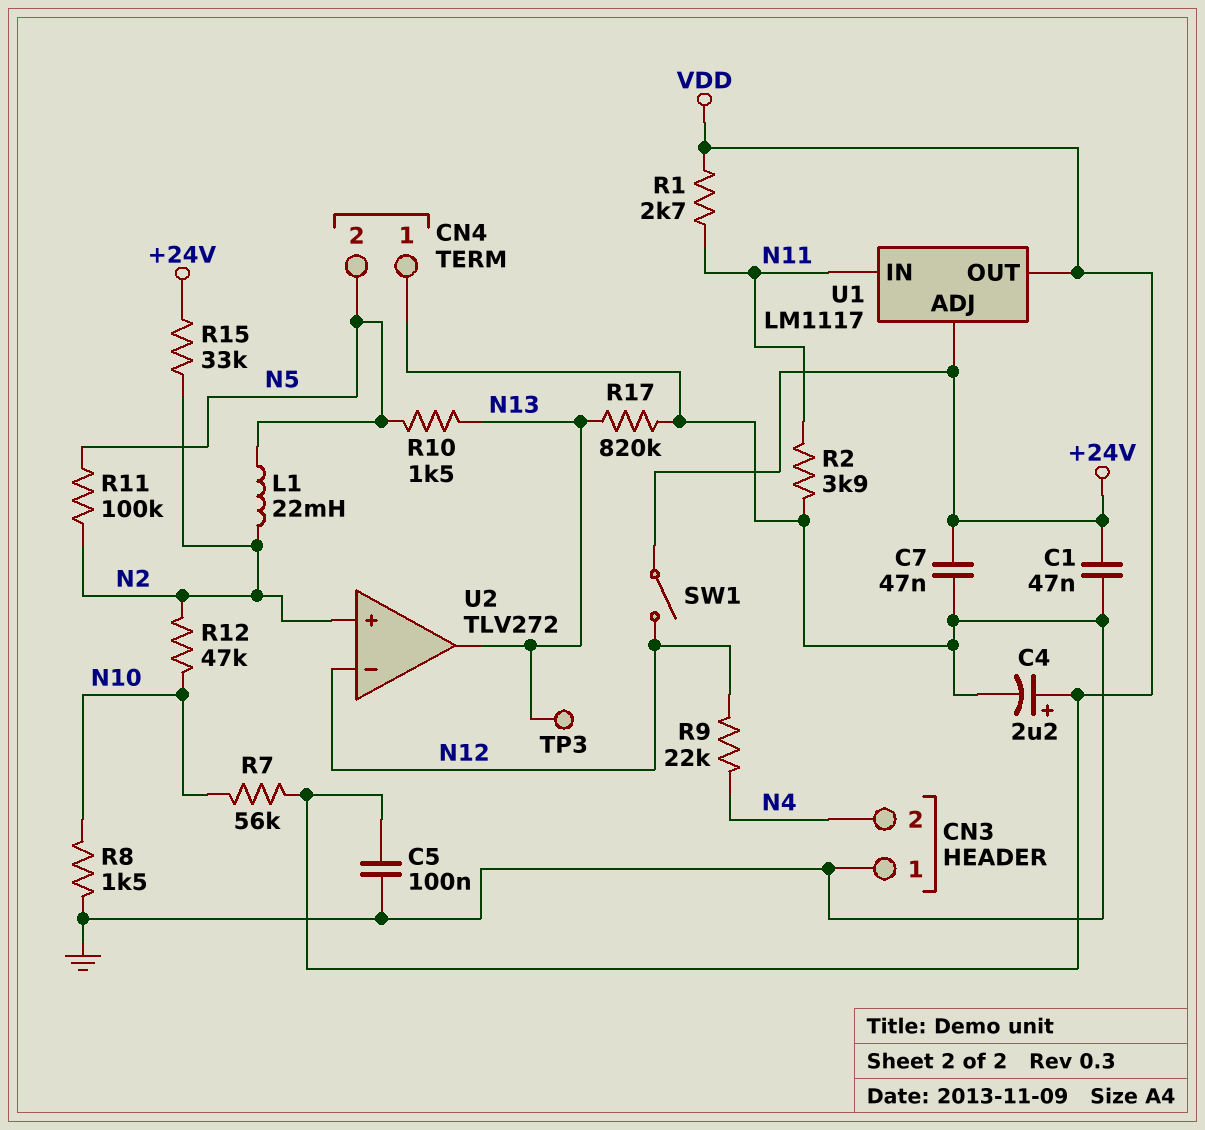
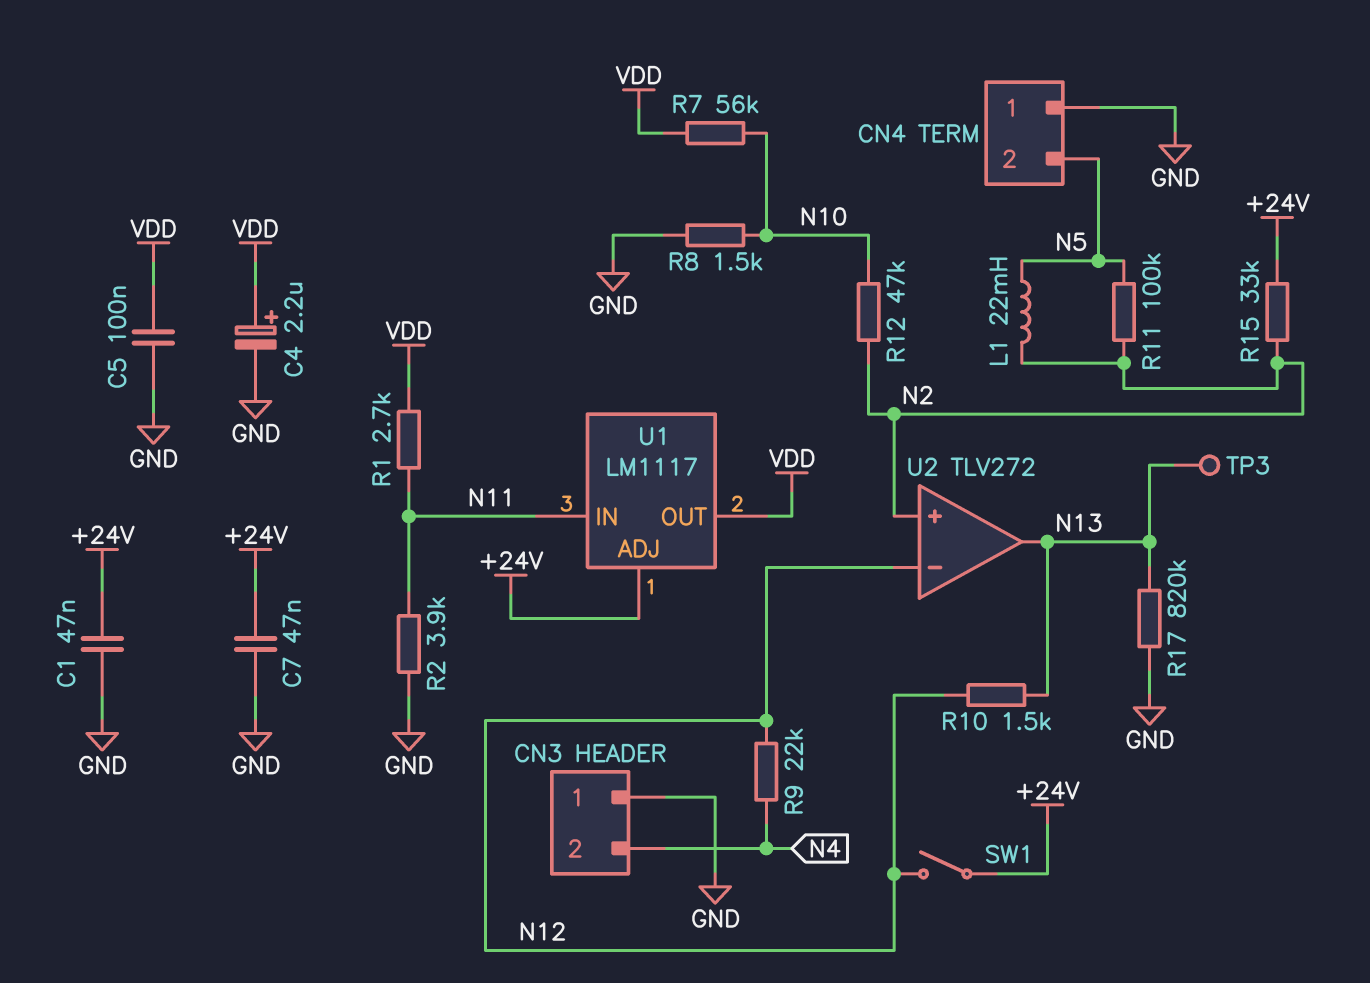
R10: 1.5k (N5, N13) -> 1.5k (N12, N13)

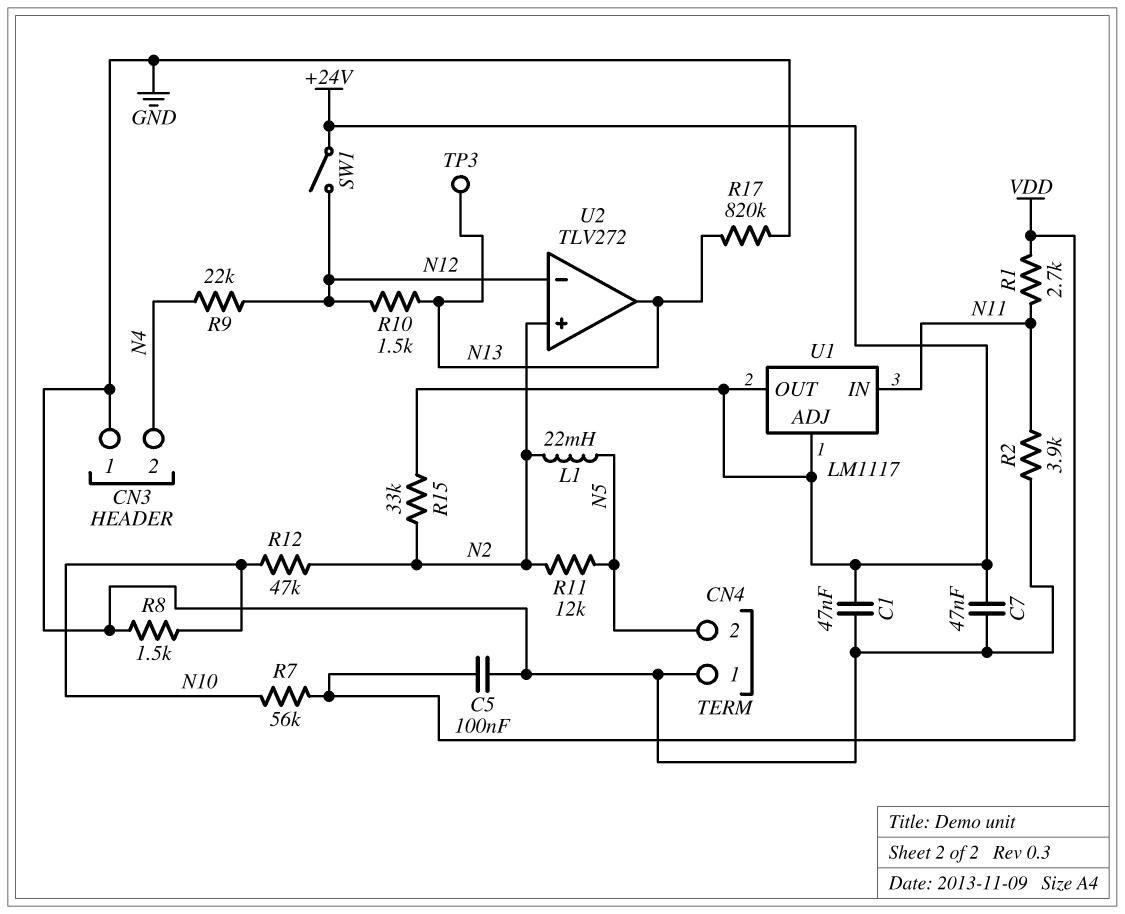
C4: 2.2uF (plus VDD, minus GND) -> none
R11: 100k (N2, N5) -> 12k (N2, N5)
U1 pin OUT: VDD -> +24V

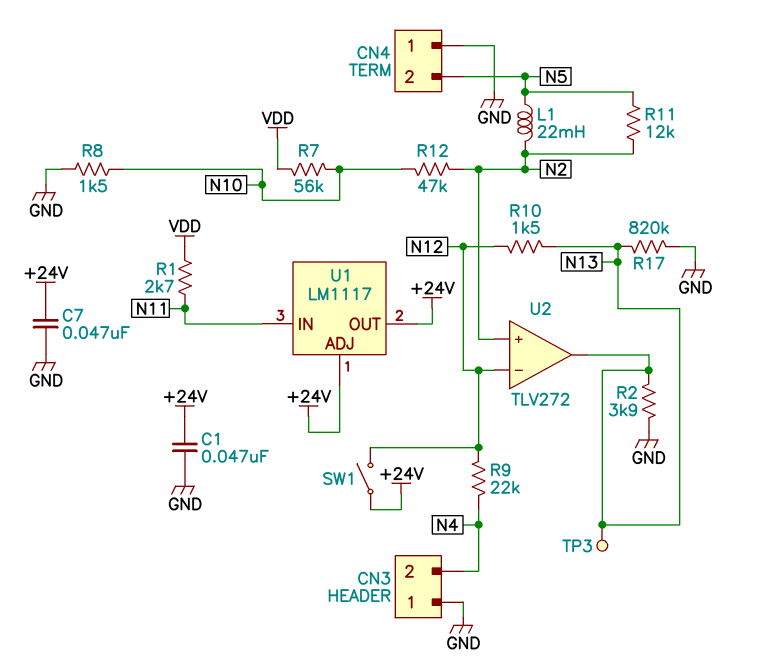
C5: 100nF (GND, VDD) -> none
R2: 3.9k (GND, N11) -> 3.9k (GND, N13)
R15: 33k (+24V, N2) -> none

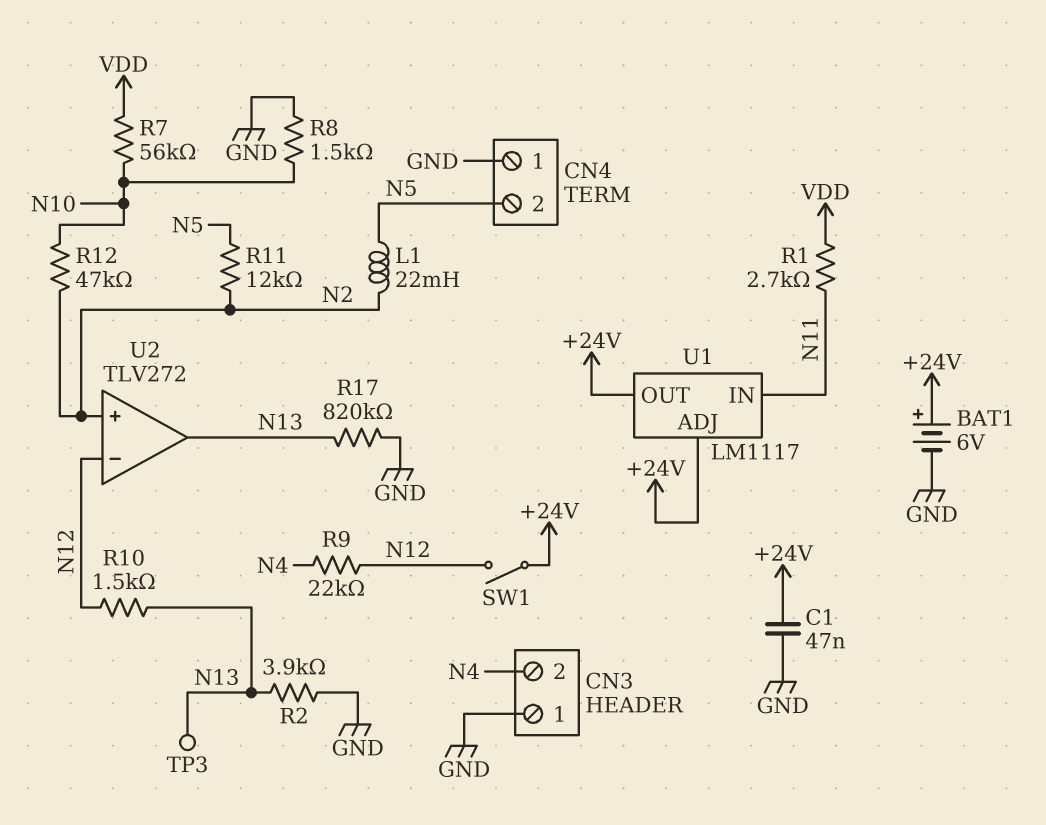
BAT1: none -> 6V (plus +24V, minus GND)
C7: 47nF (+24V, GND) -> none

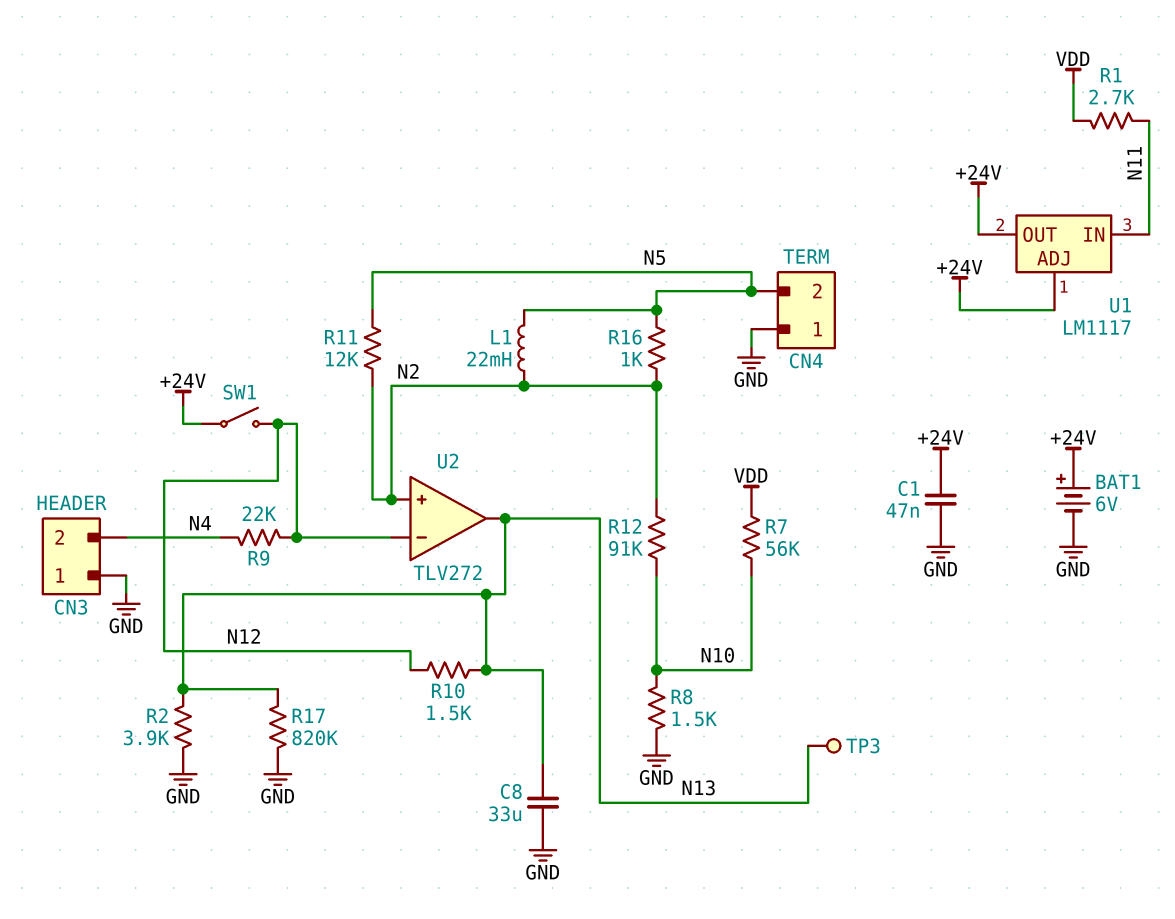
C8: none -> 33uF (GND, N13)
R12: 47k (N2, N10) -> 91k (N2, N10)
R16: none -> 1k (N2, N5)

